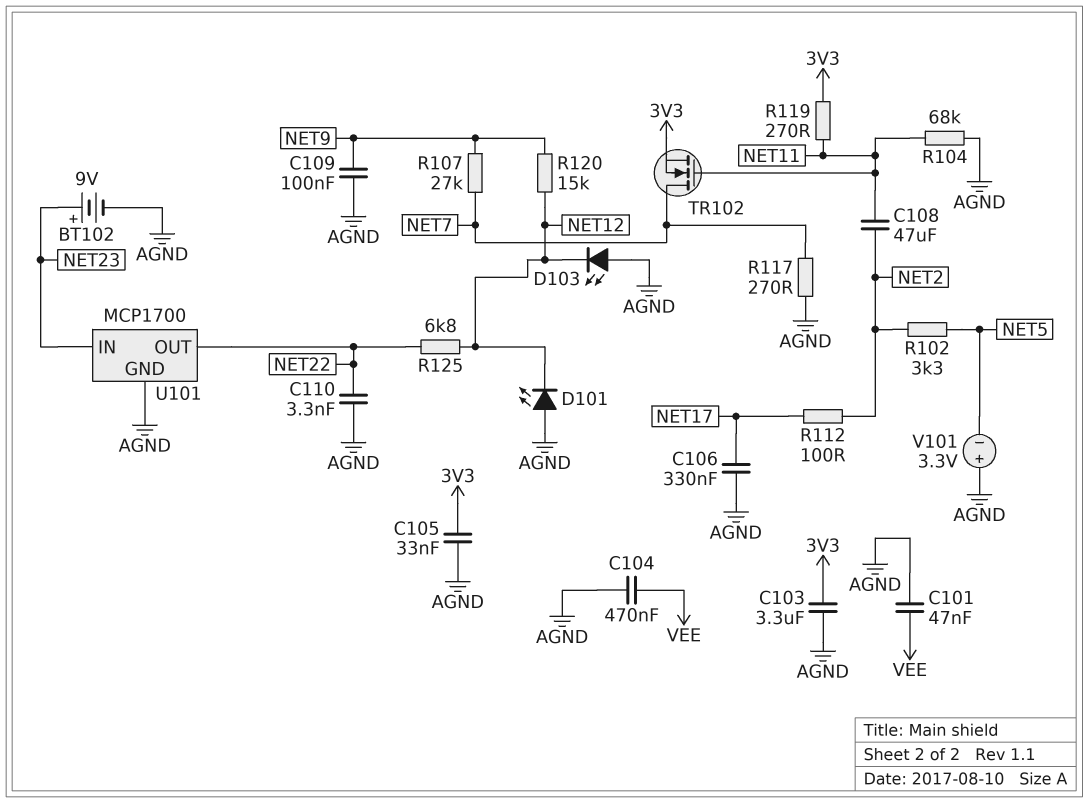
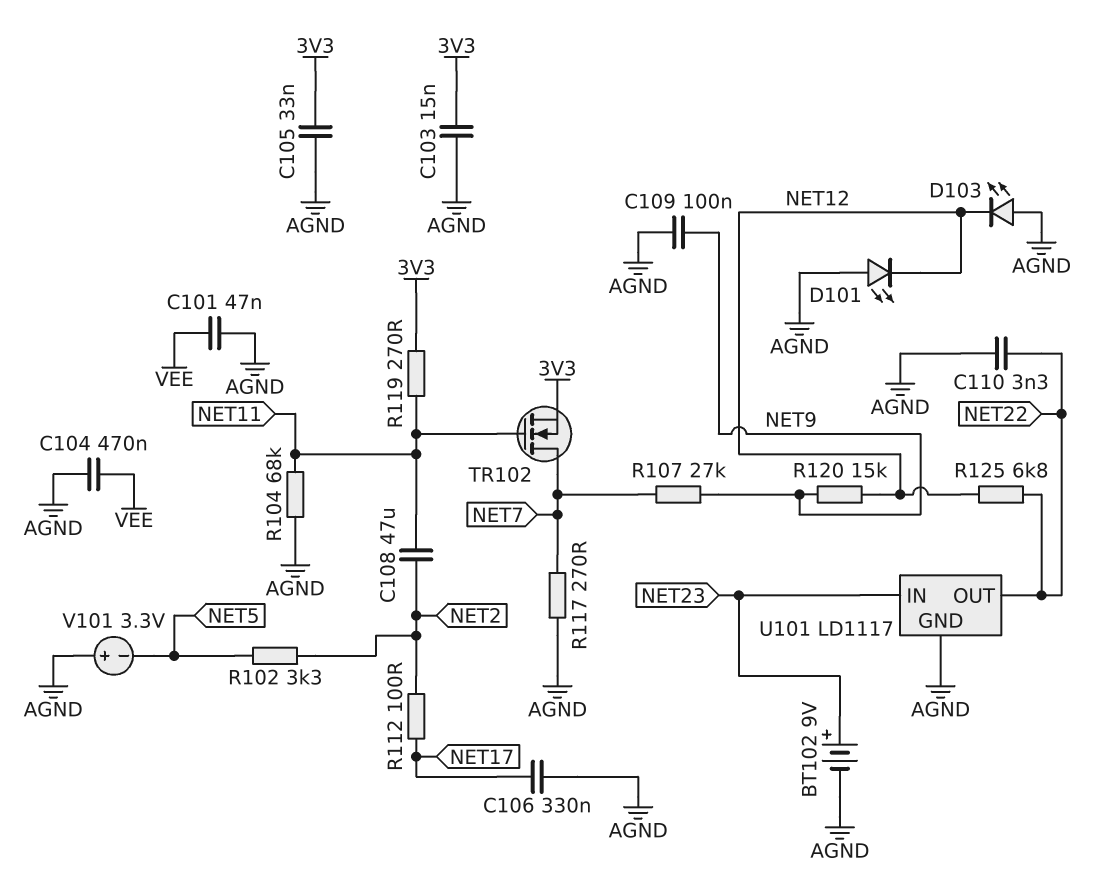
C103: 3.3uF (3V3, AGND) -> 15nF (3V3, AGND)
U101: MCP1700 -> LD1117

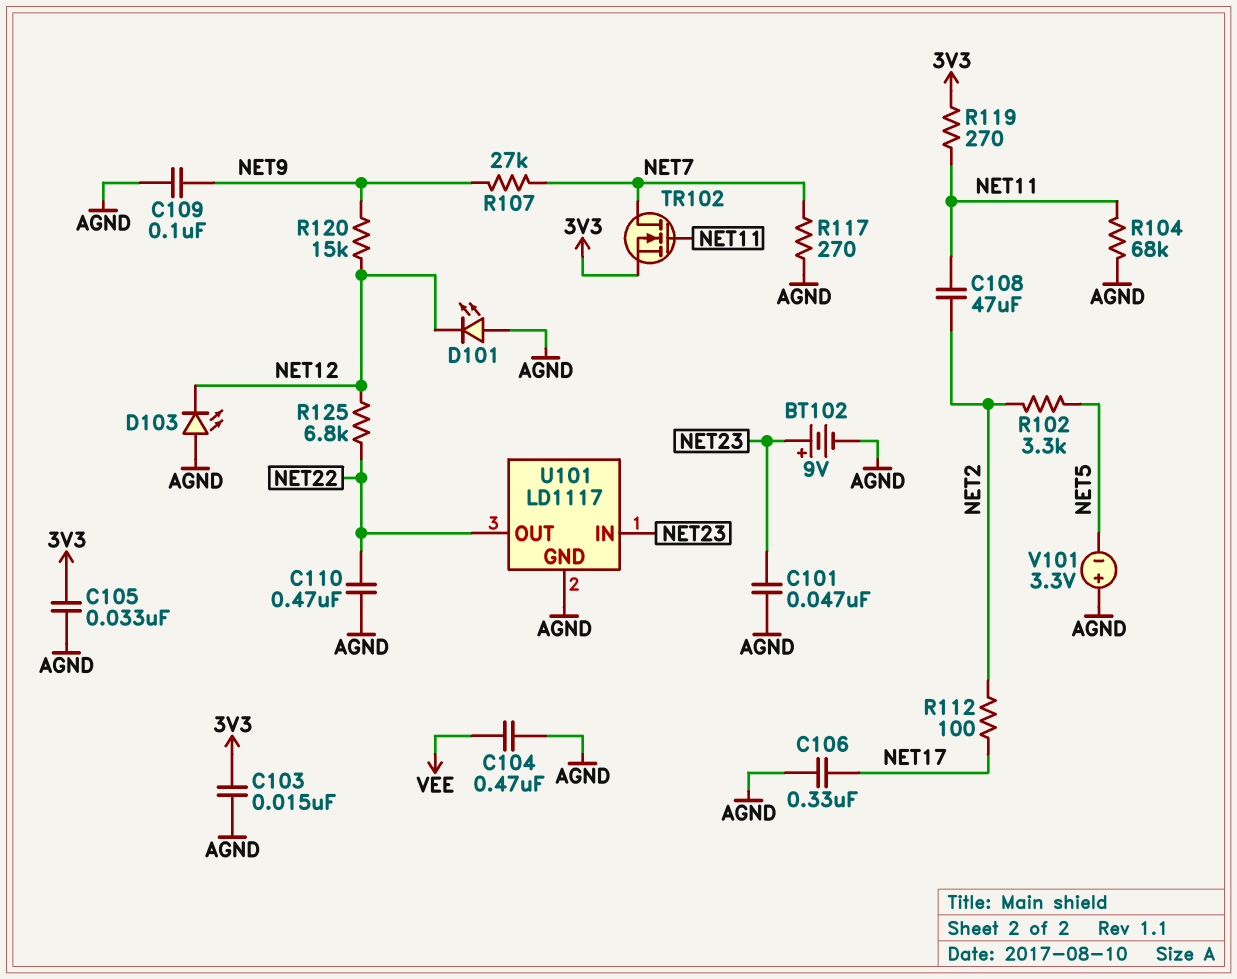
C101: 47nF (AGND, VEE) -> 47nF (AGND, NET23)
C110: 3.3nF (AGND, NET22) -> 470nF (AGND, NET22)

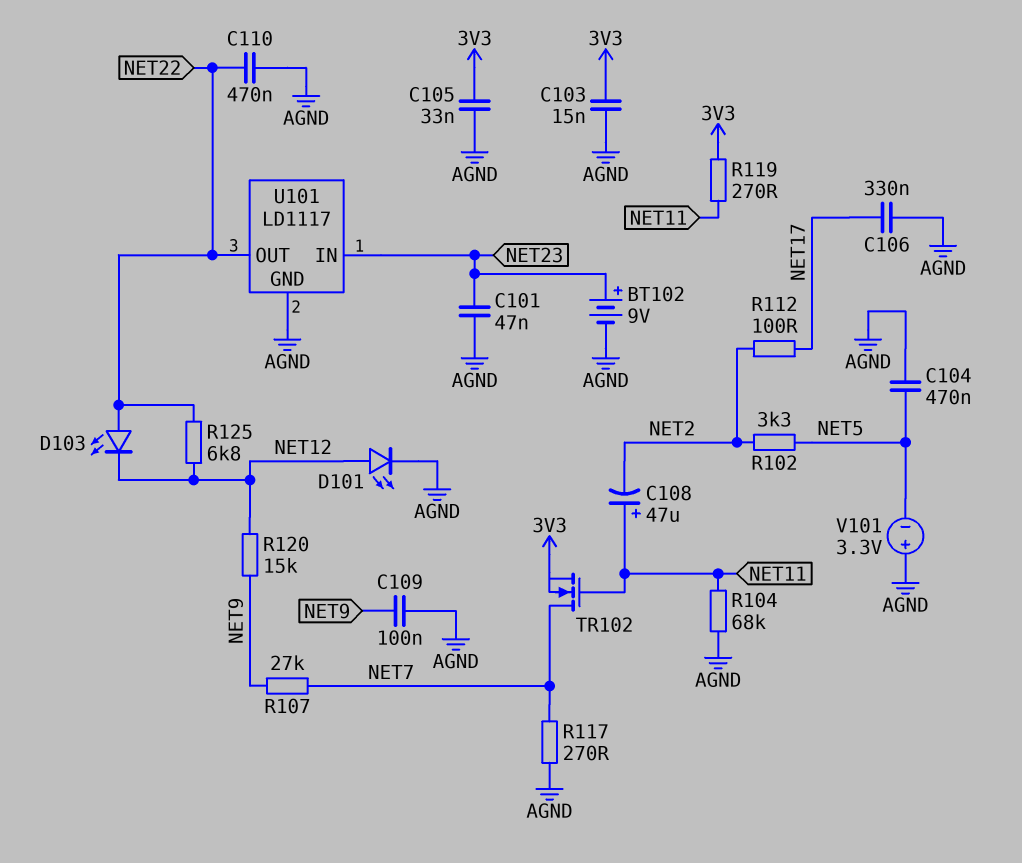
C104: 470nF (AGND, VEE) -> 470nF (AGND, NET5)
C108: 47uF (NET2, NET11) -> 47uF (plus NET11, minus NET2)
D101: LED (A AGND, K NET12) -> LED (A NET12, K AGND)
D103: LED (A AGND, K NET12) -> LED (A NET22, K NET12)

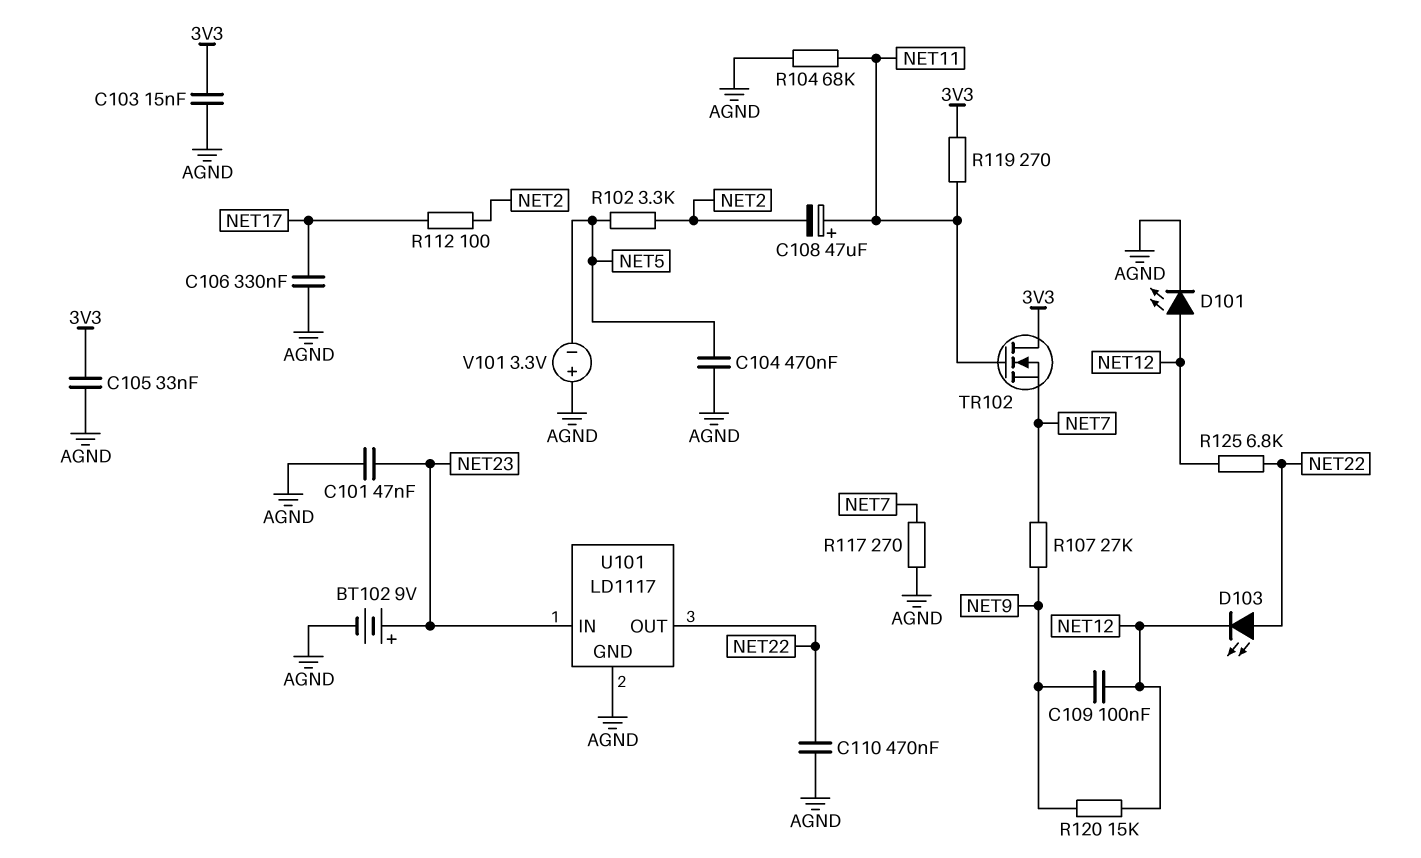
C109: 100nF (AGND, NET9) -> 100nF (NET9, NET12)
TR102: NMOS (G NET11, D NET7, S 3V3) -> NMOS (G NET11, D 3V3, S NET7)

